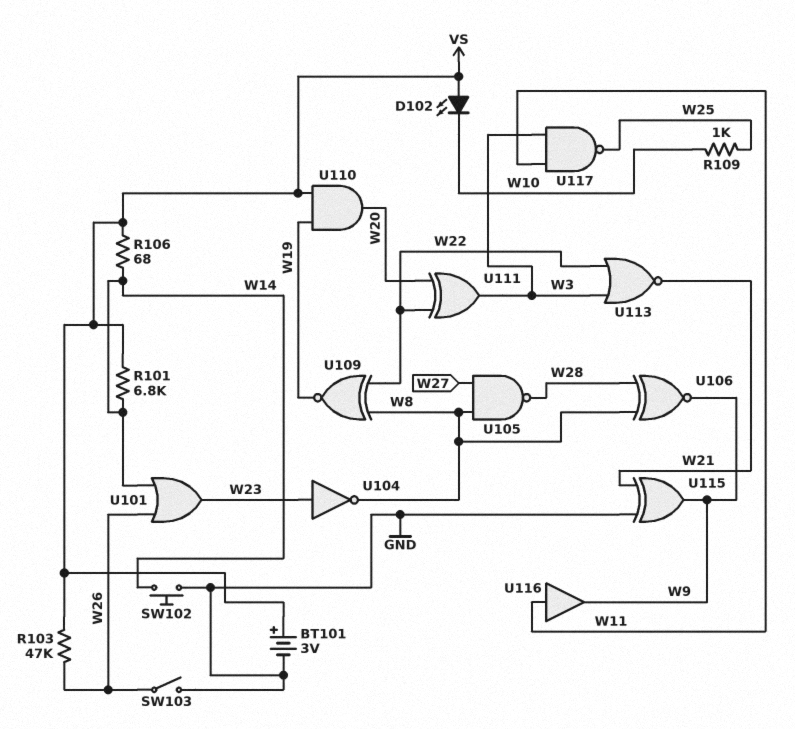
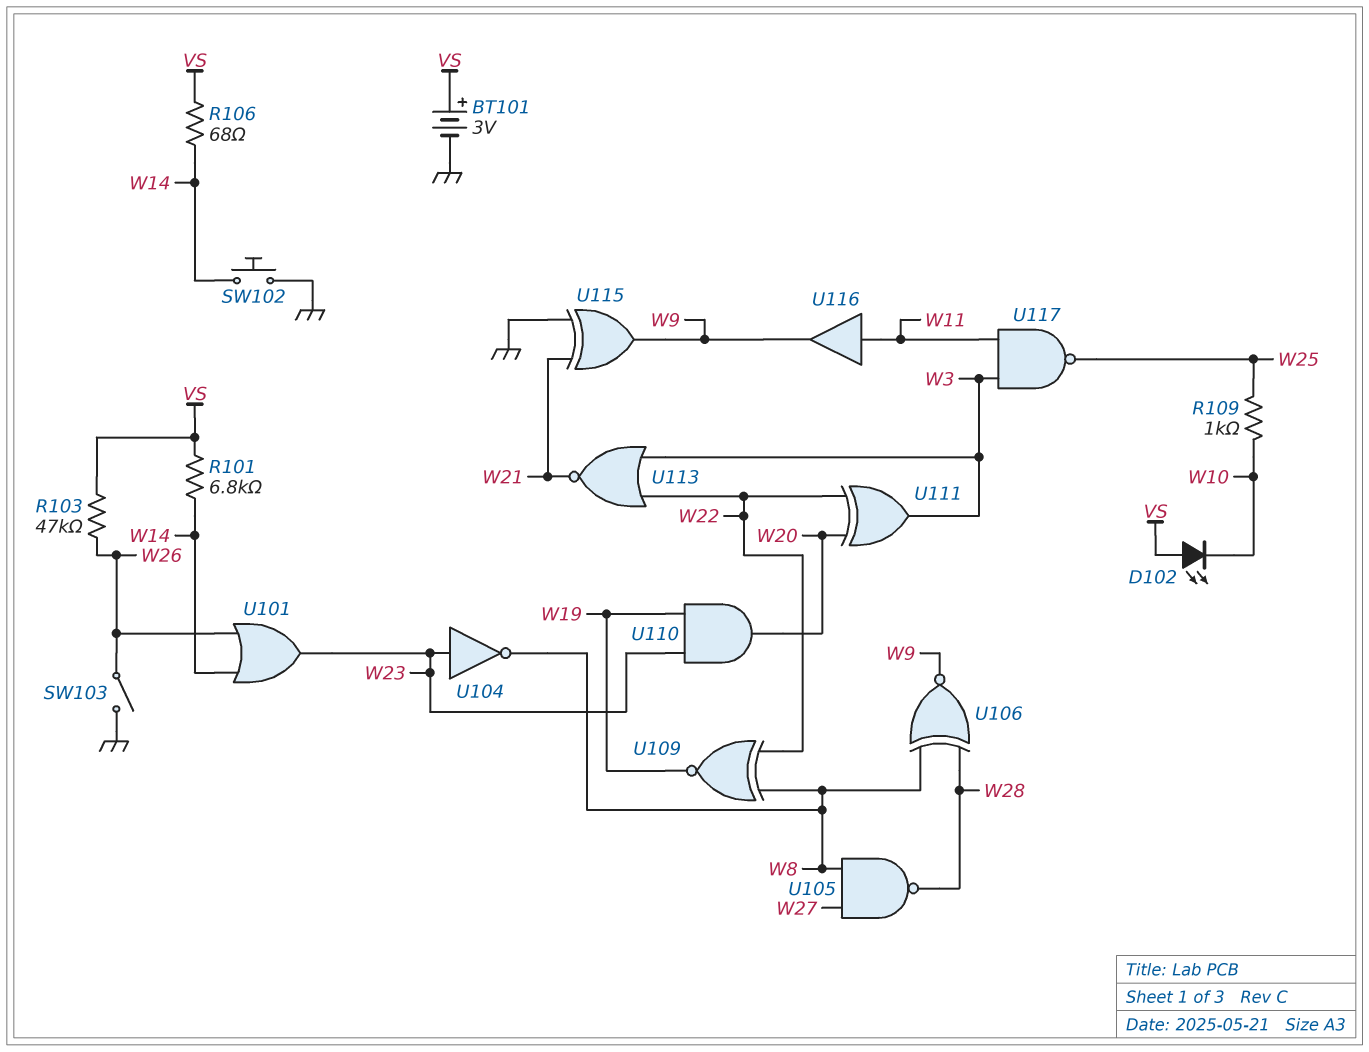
U110: AND (in VS, in W19, out W20) -> AND (in W19, in W23, out W20)

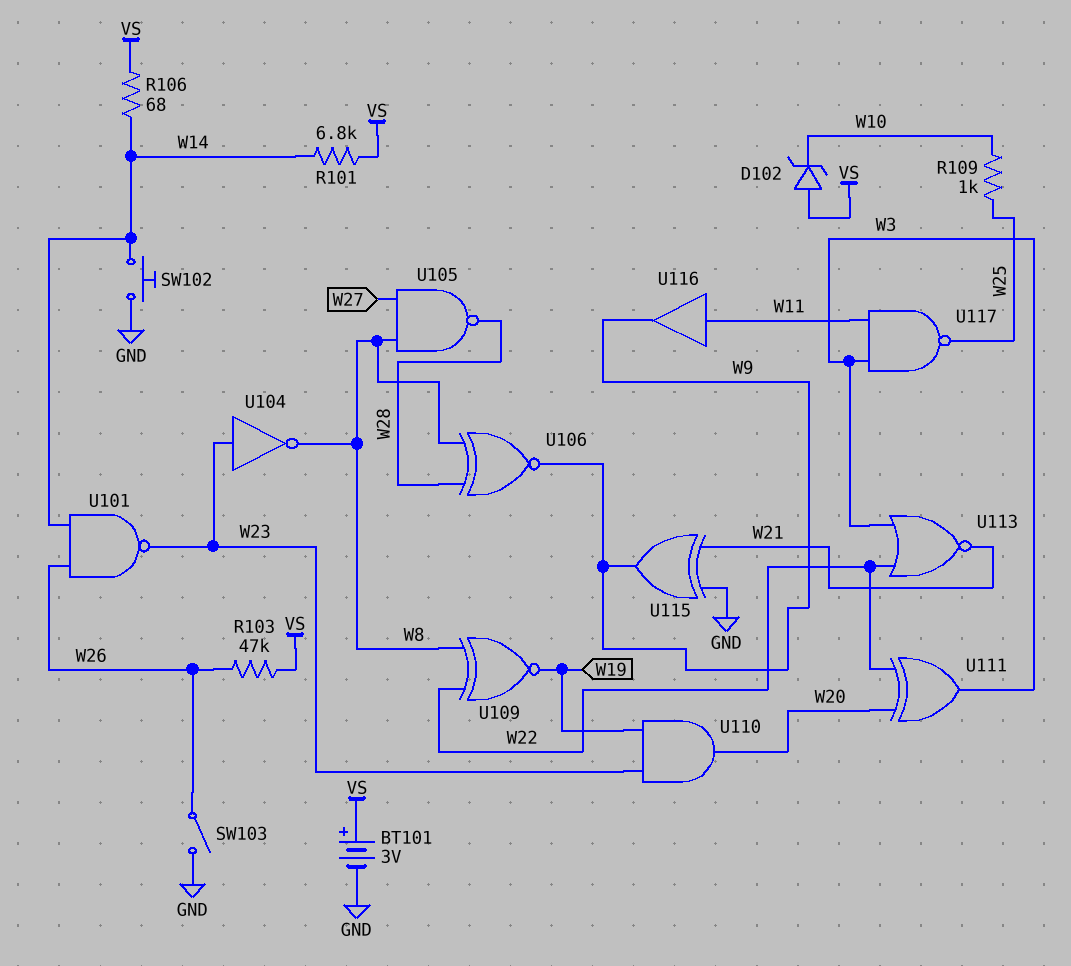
D102: LED (A VS, K W10) -> zener (A VS, K W10)
U101: OR (in W14, in W26, out W23) -> NAND (in W14, in W26, out W23)

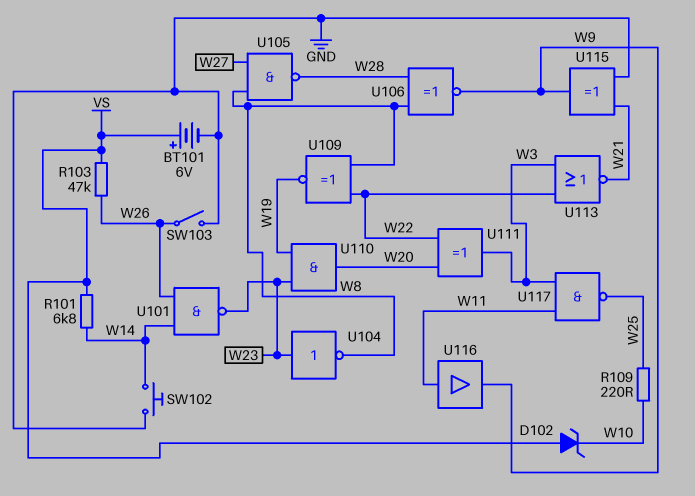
BT101: 3V (plus VS, minus GND) -> 6V (plus VS, minus GND)
R106: 68 (VS, W14) -> none
R109: 1k (W10, W25) -> 220 (W10, W25)

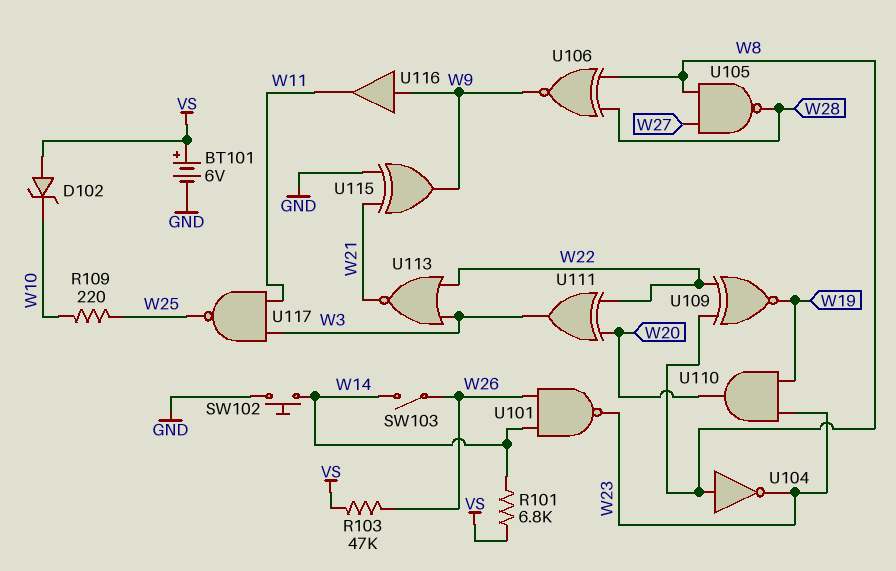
SW103: switch (GND, W26) -> switch (W14, W26)
U104: NOT (in W23, out W8) -> NOT (in W8, out W23)
U116: buffer (in W11, out W9) -> buffer (in W9, out W11)

